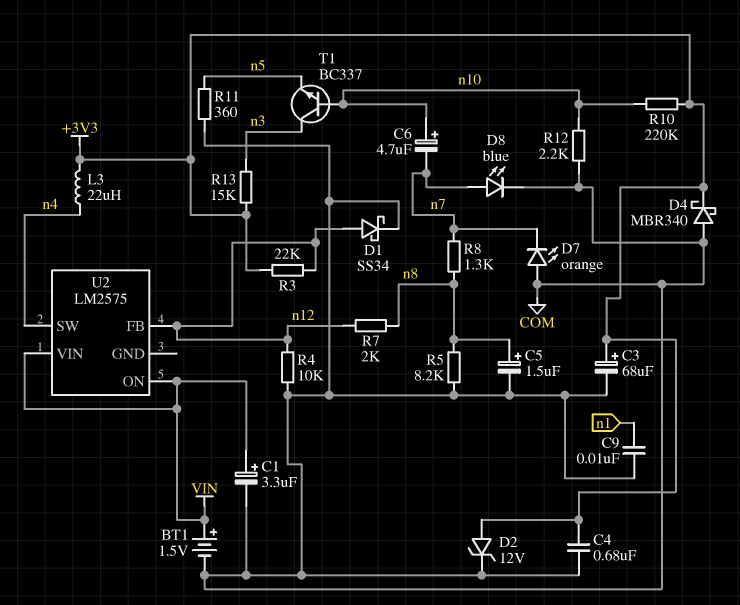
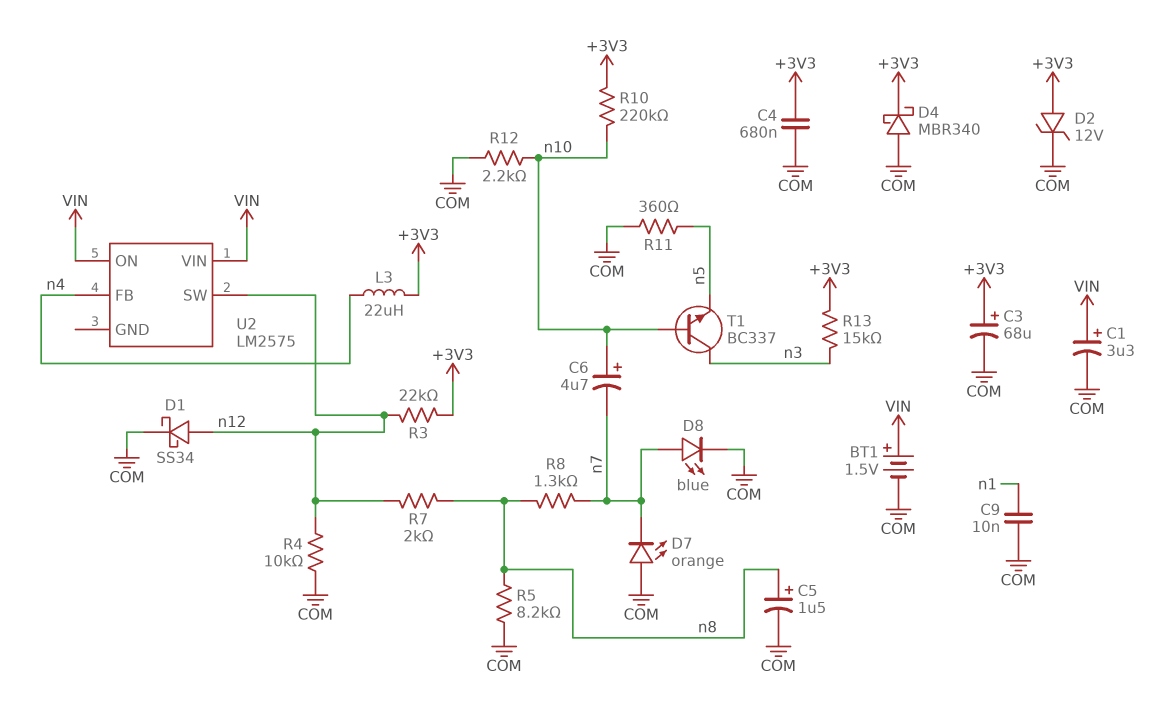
U2 pin FB: n12 -> n4
U2 pin SW: n4 -> n12

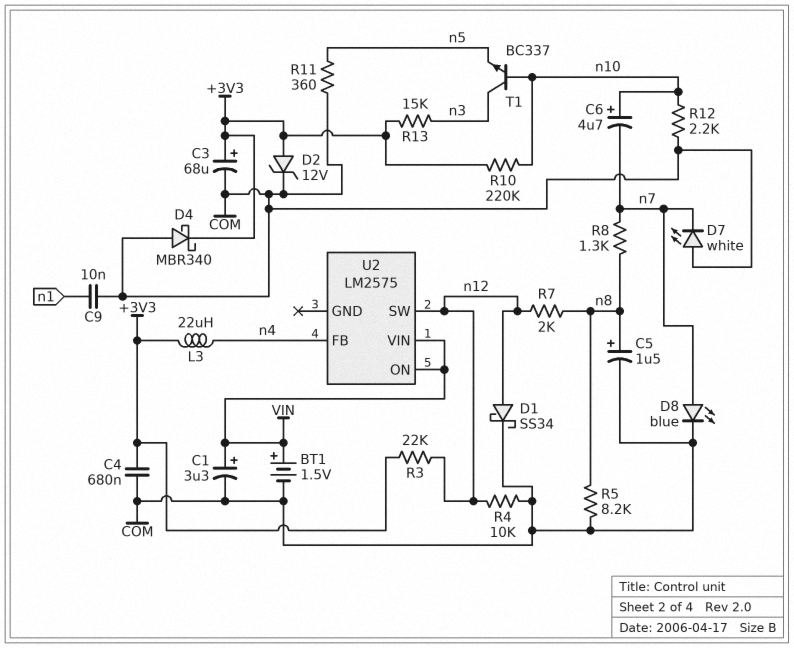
D7: LED orange (A COM, K n7) -> LED white (A COM, K n7)

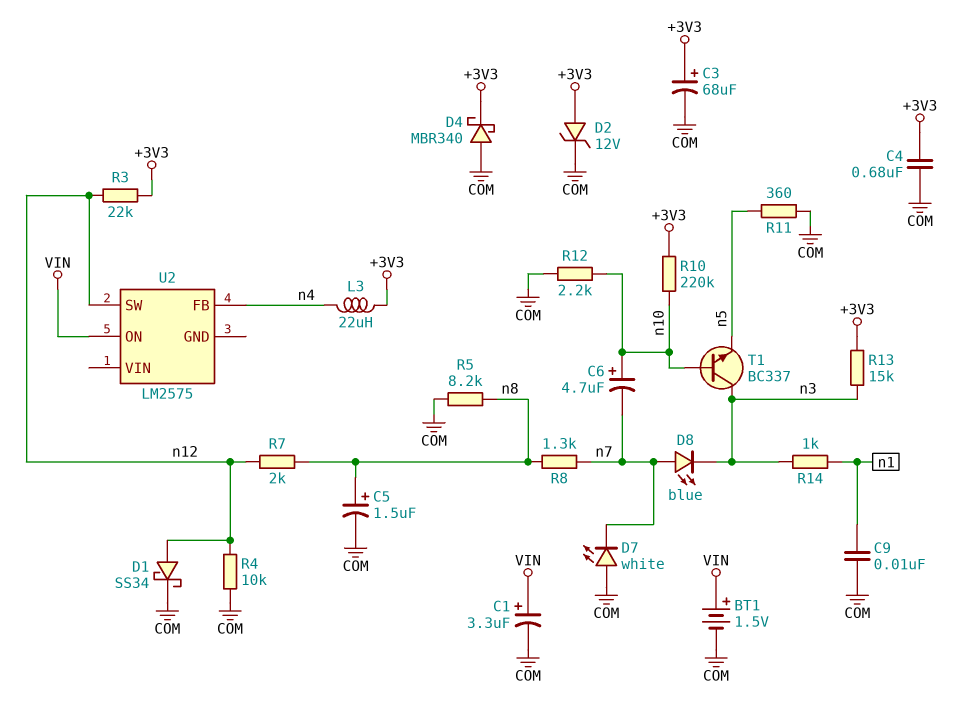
D8: LED blue (A n7, K COM) -> LED blue (A n7, K n3)
R14: none -> 1k (n1, n3)
U2 pin VIN: VIN -> none

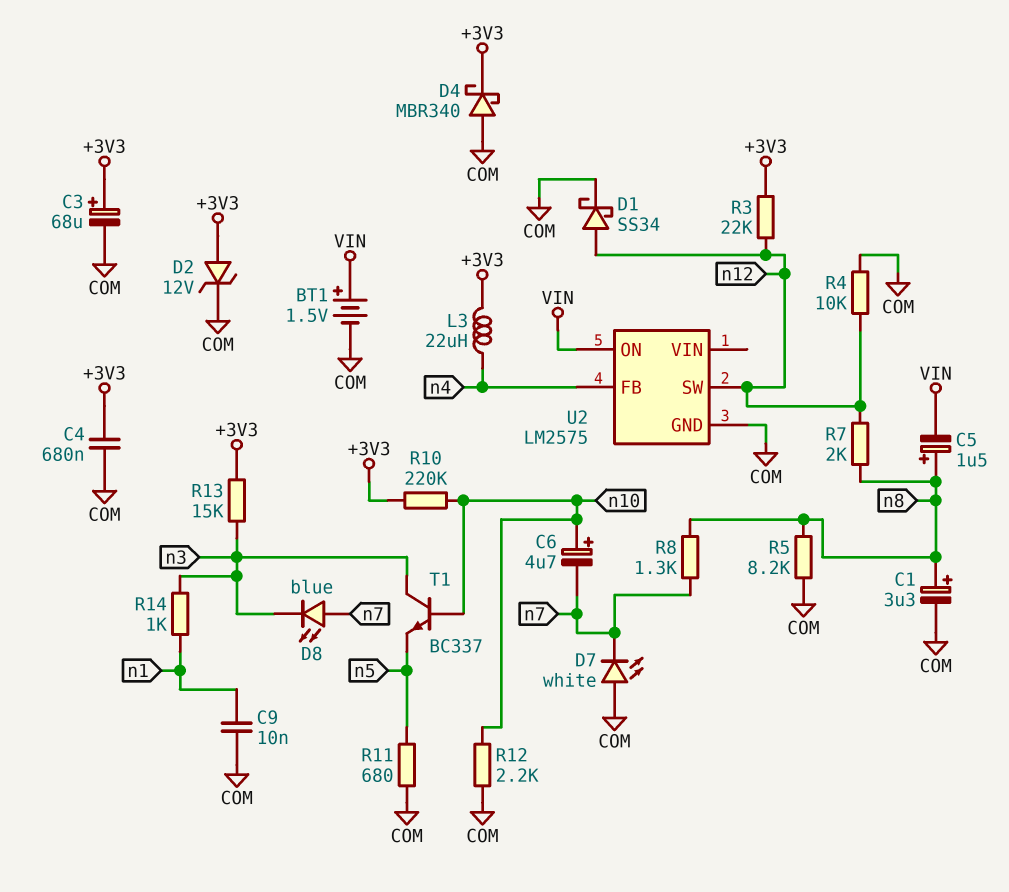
C1: 3.3uF (plus VIN, minus COM) -> 3.3uF (plus n8, minus COM)
C5: 1.5uF (plus n8, minus COM) -> 1.5uF (plus n8, minus VIN)
R11: 360 (COM, n5) -> 680 (COM, n5)
U2 pin GND: none -> COM

